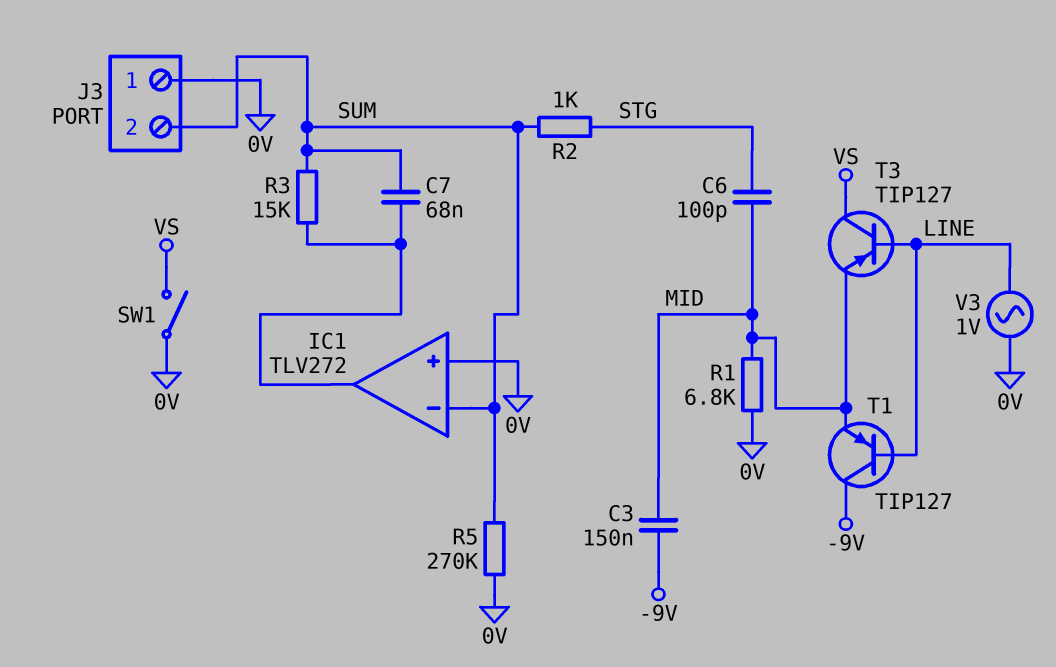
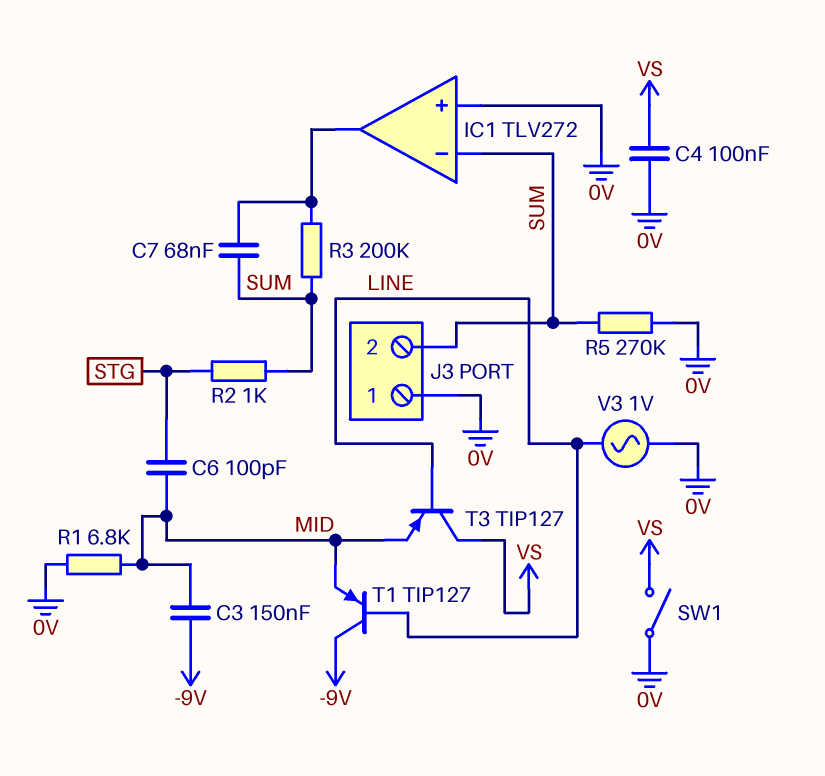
C4: none -> 100nF (0V, VS)
R3: 15k (IC1/out, SUM) -> 200k (IC1/out, SUM)

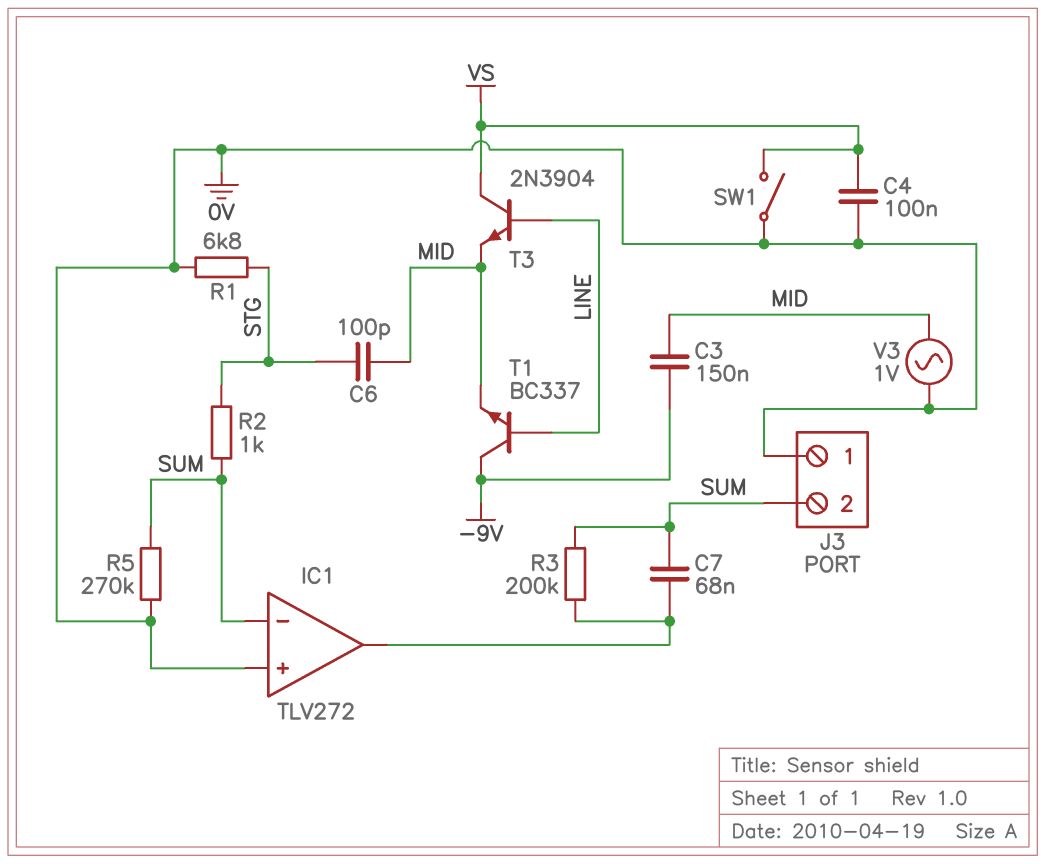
R1: 6.8k (0V, MID) -> 6.8k (0V, STG)
T1: PNP TIP127 (B LINE, C -9V, E MID) -> NPN BC337 (B LINE, C -9V, E MID)
T3: PNP TIP127 (B LINE, C VS, E MID) -> NPN 2N3904 (B LINE, C VS, E MID)
V3: AC 1V (0V, LINE) -> AC 1V (0V, MID)

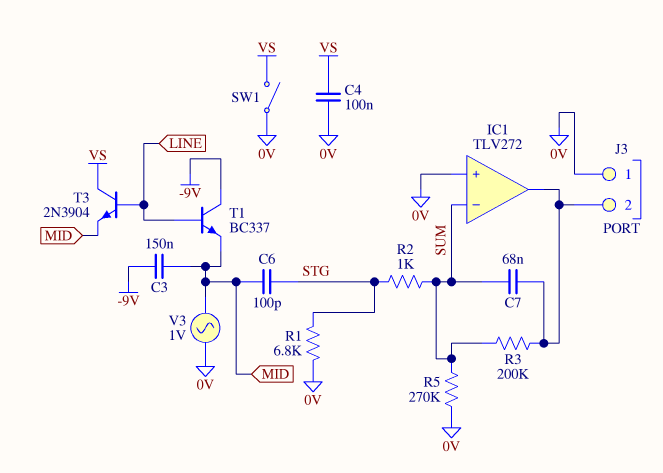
J3 pin 2: SUM -> IC1/out

